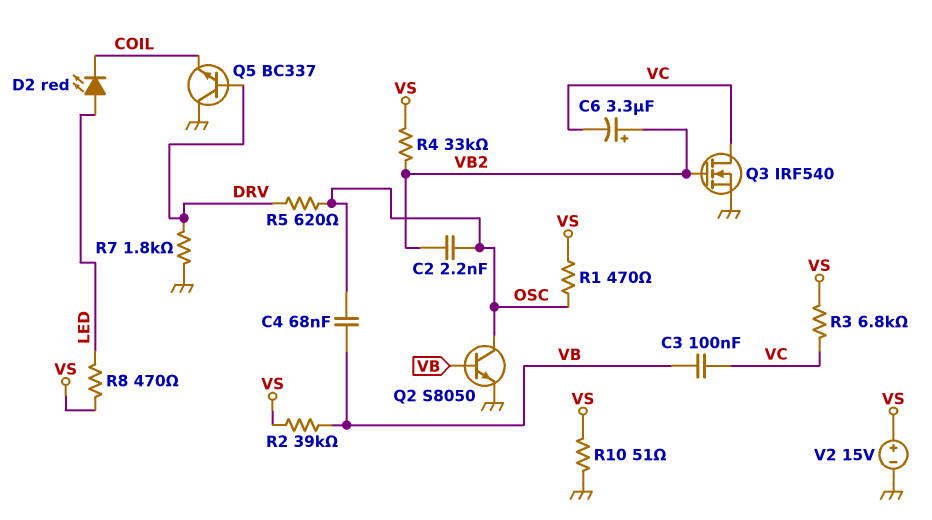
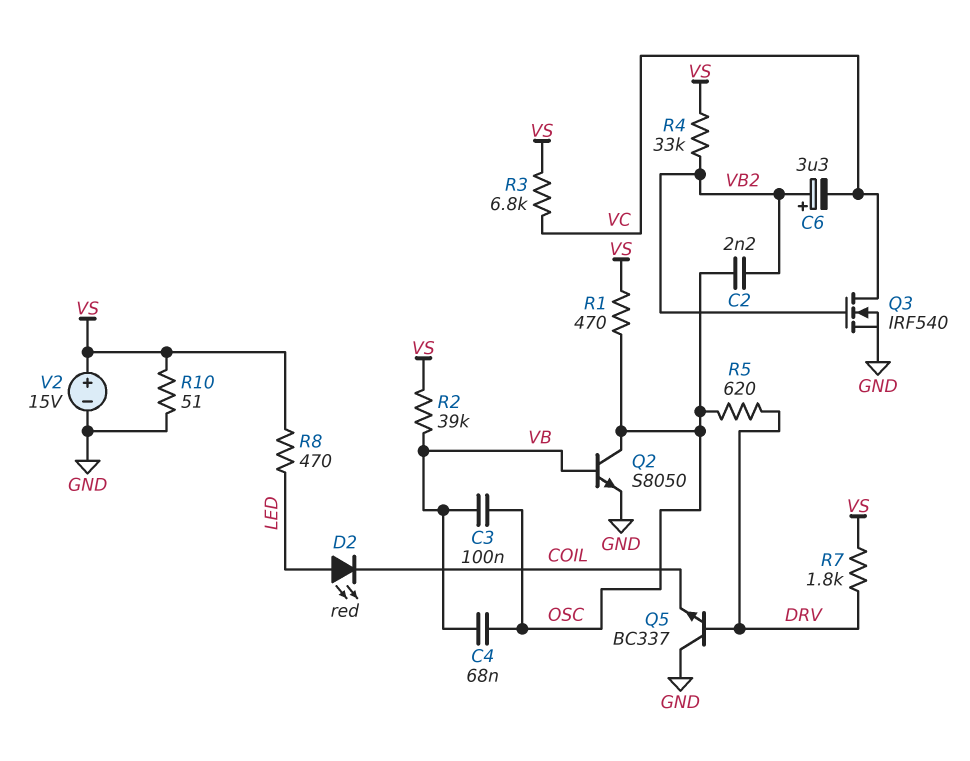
C3: 100nF (VB, VC) -> 100nF (OSC, VB)
R7: 1.8k (DRV, GND) -> 1.8k (DRV, VS)

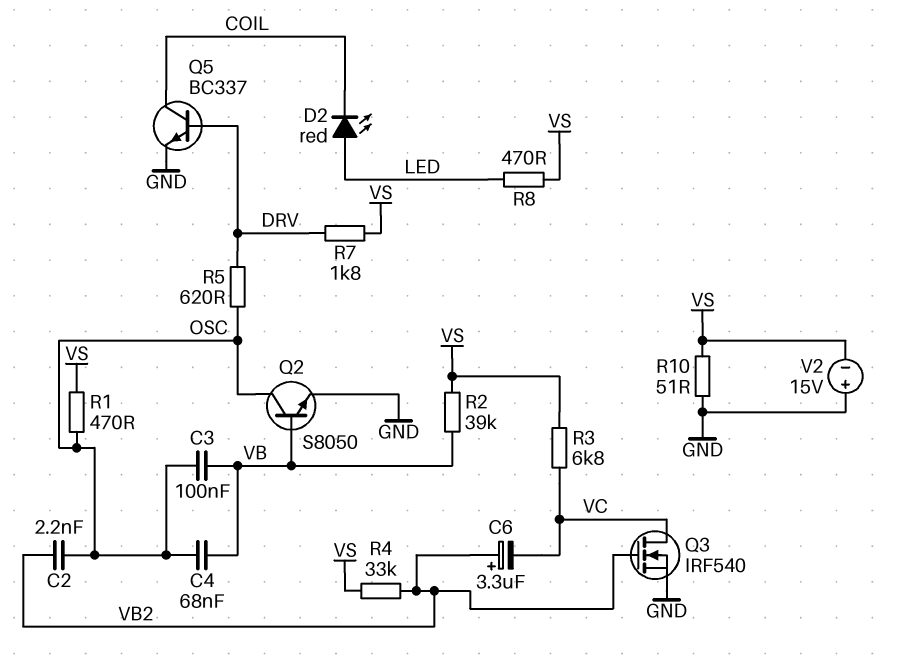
Q5: NPN BC337 (B DRV, C GND, E COIL) -> NPN BC337 (B DRV, C COIL, E GND)
V2: 15V (plus VS, minus GND) -> 15V (plus GND, minus VS)

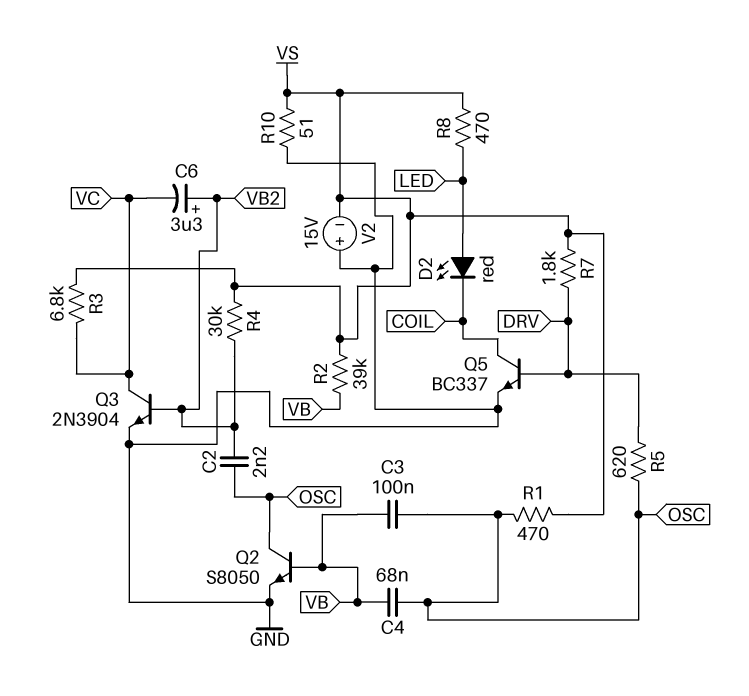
Q3: NMOS IRF540 (G VB2, D VC, S GND) -> NPN 2N3904 (B VB2, C VC, E GND)
R4: 33k (VB2, VS) -> 30k (VB2, VS)

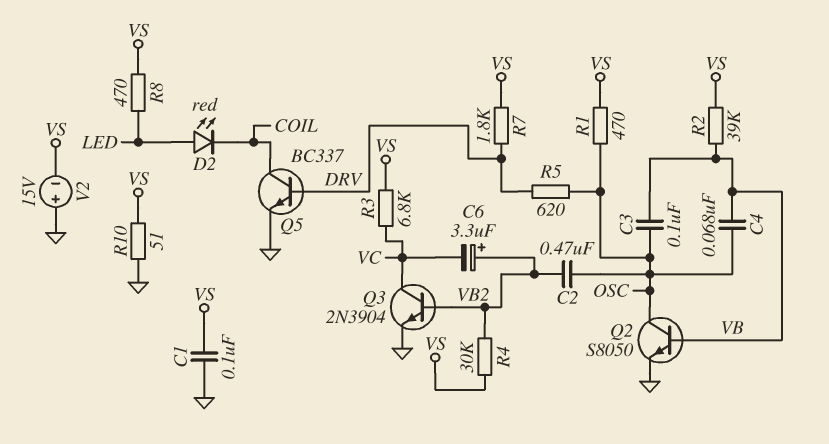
C1: none -> 100nF (GND, VS)
C2: 2.2nF (OSC, VB2) -> 470nF (OSC, VB2)

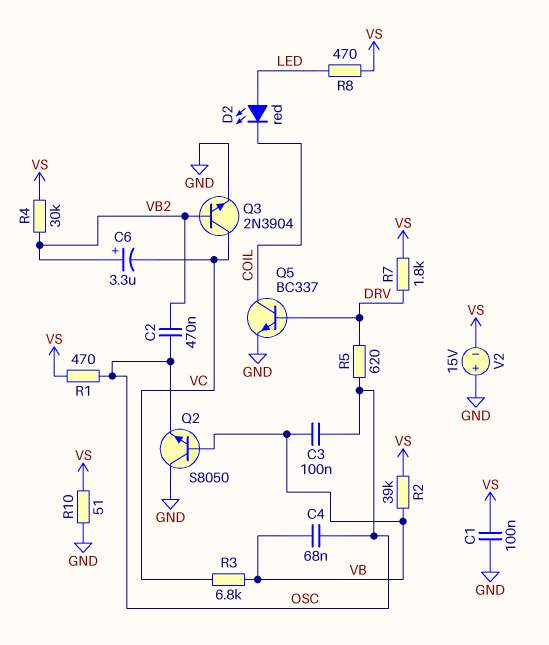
Q2: NPN S8050 (B VB, C OSC, E GND) -> NPN S8050 (B VB, C GND, E OSC)
R3: 6.8k (VC, VS) -> 6.8k (VB, VC)

